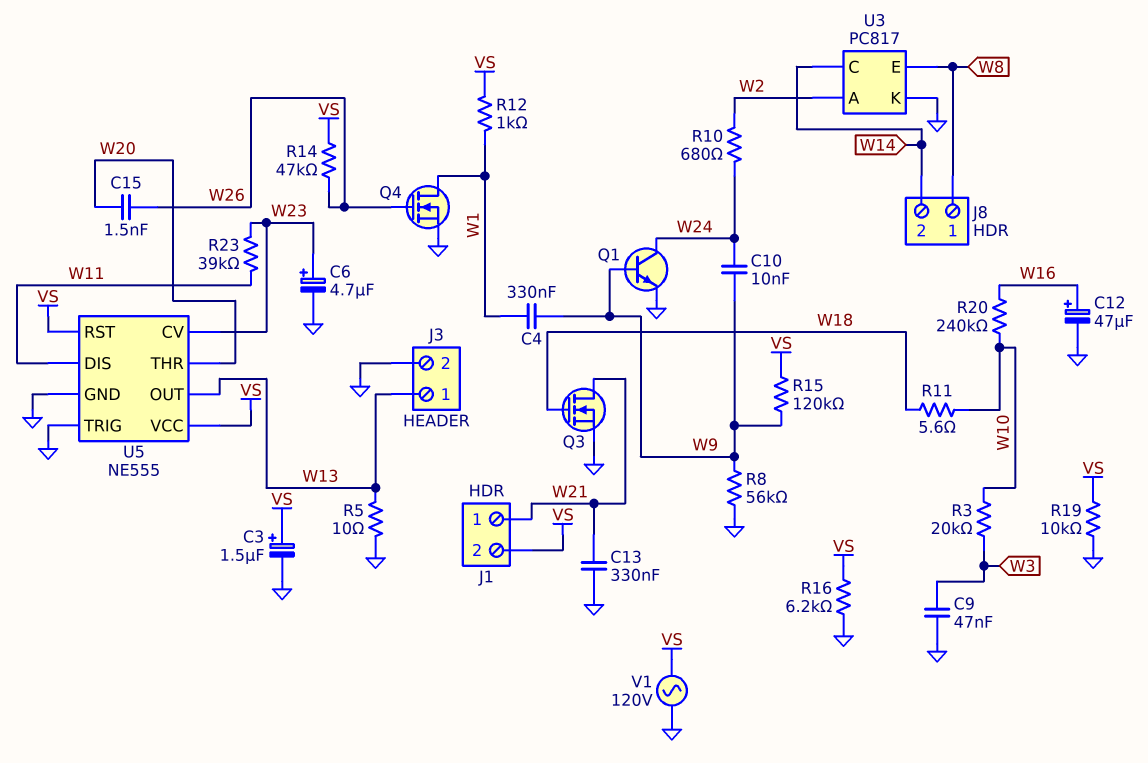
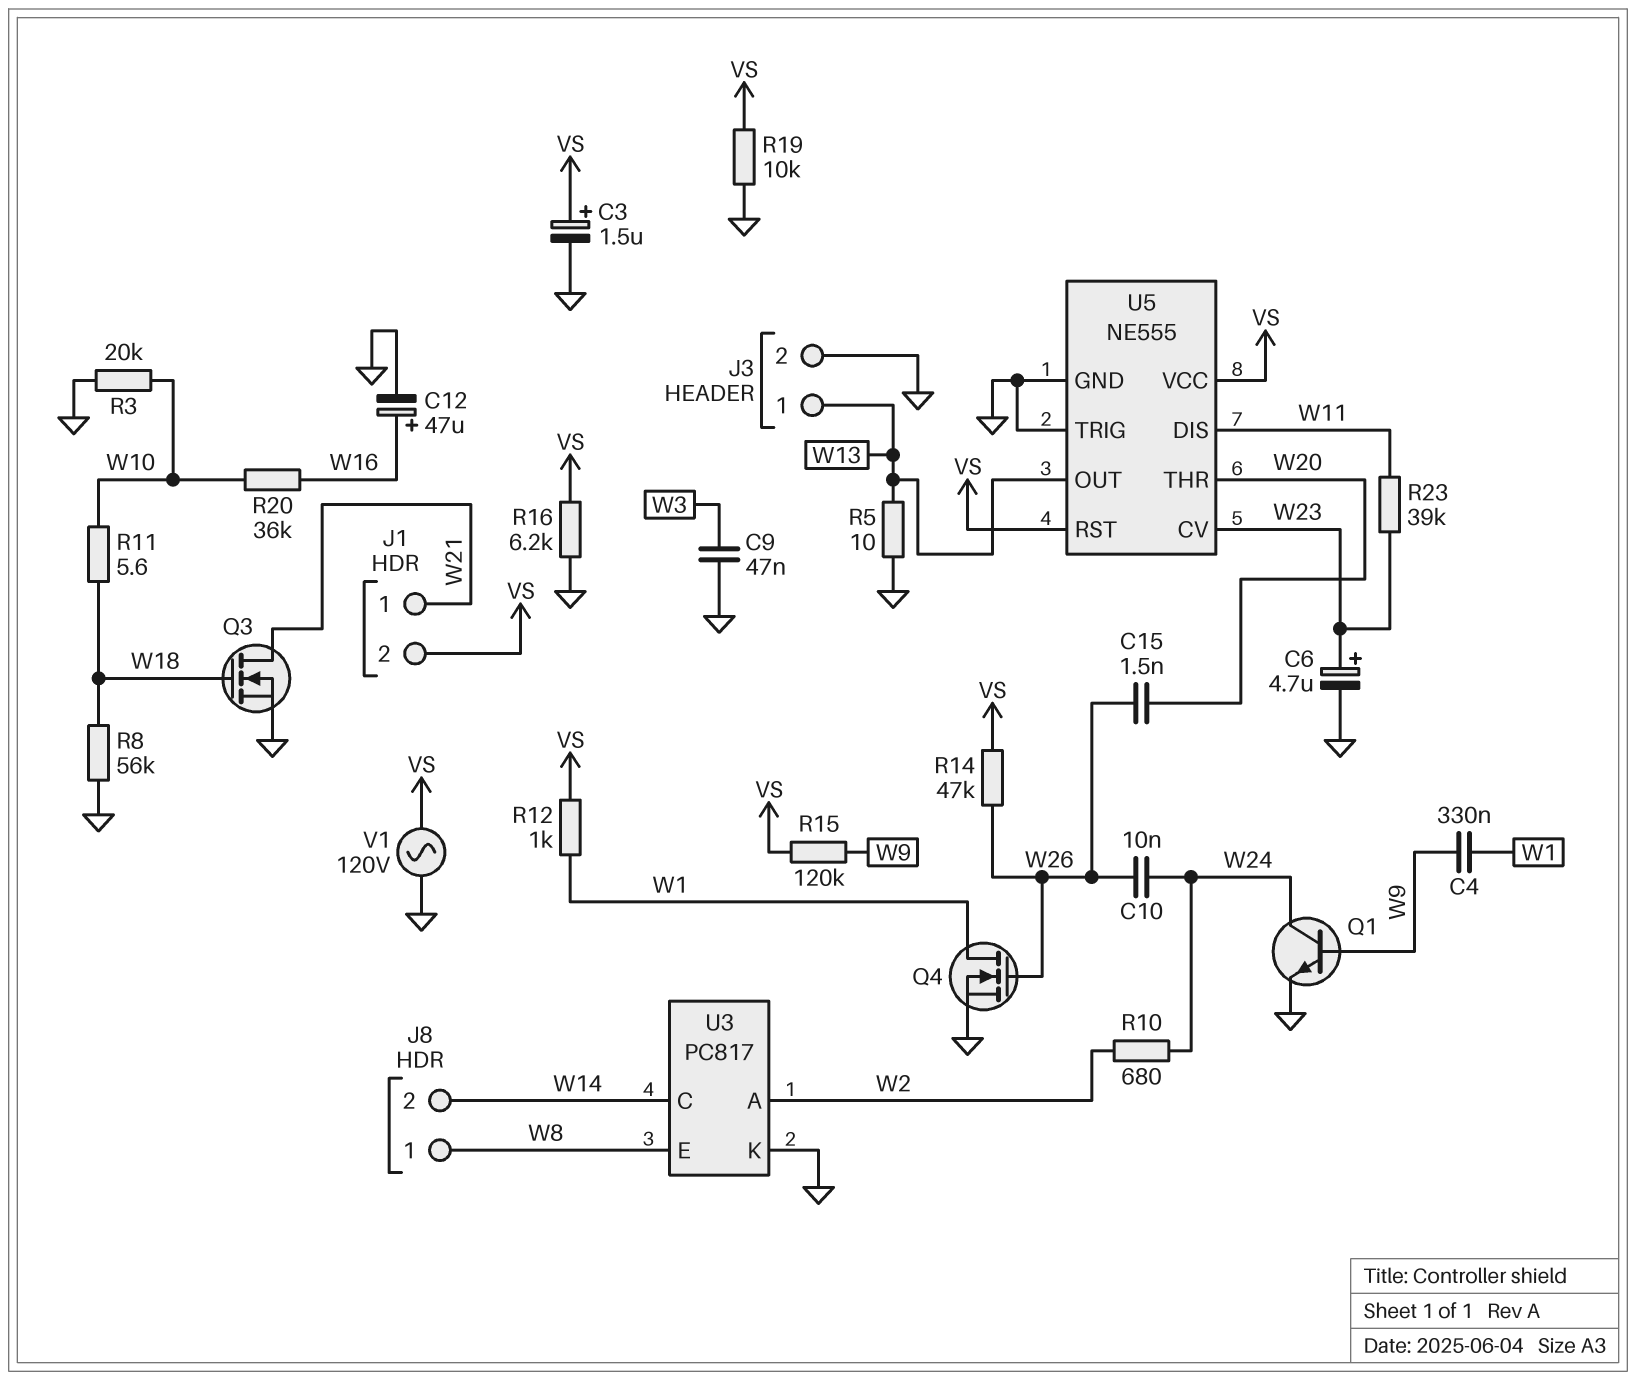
C10: 10nF (W9, W24) -> 10nF (W24, W26)
C13: 330nF (GND, W21) -> none
R3: 20k (W3, W10) -> 20k (GND, W10)
R8: 56k (GND, W9) -> 56k (GND, W18)
R20: 240k (W10, W16) -> 36k (W10, W16)

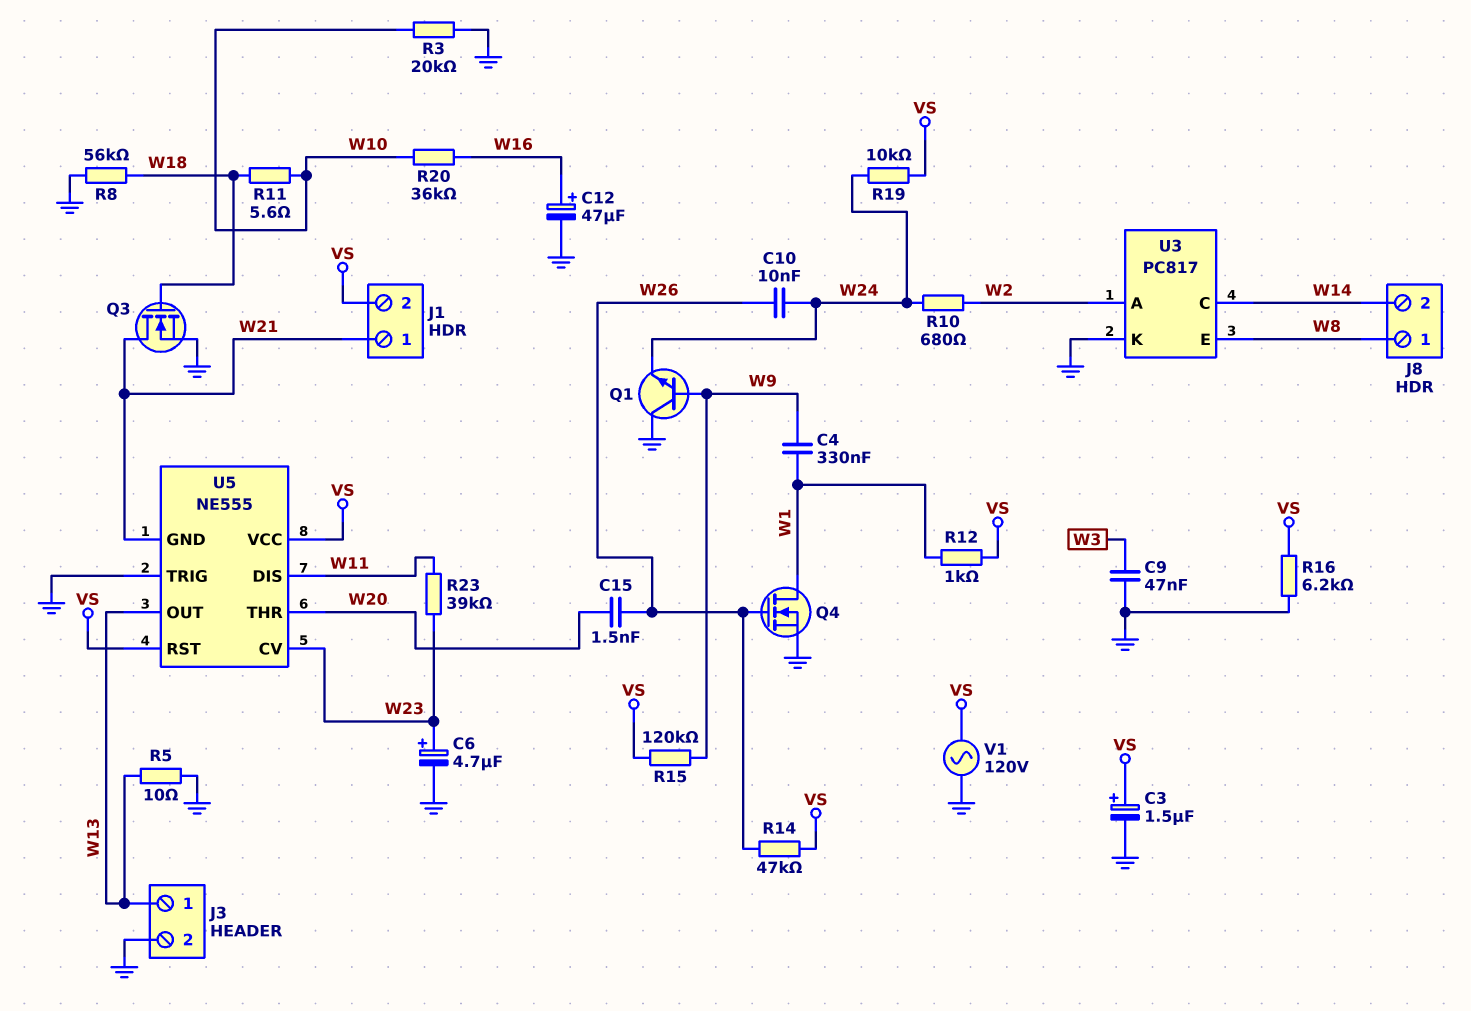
Q1: NPN (B W9, C W24, E GND) -> NPN (B W9, C GND, E W24)
R19: 10k (GND, VS) -> 10k (VS, W24)
U5 pin GND: GND -> W21

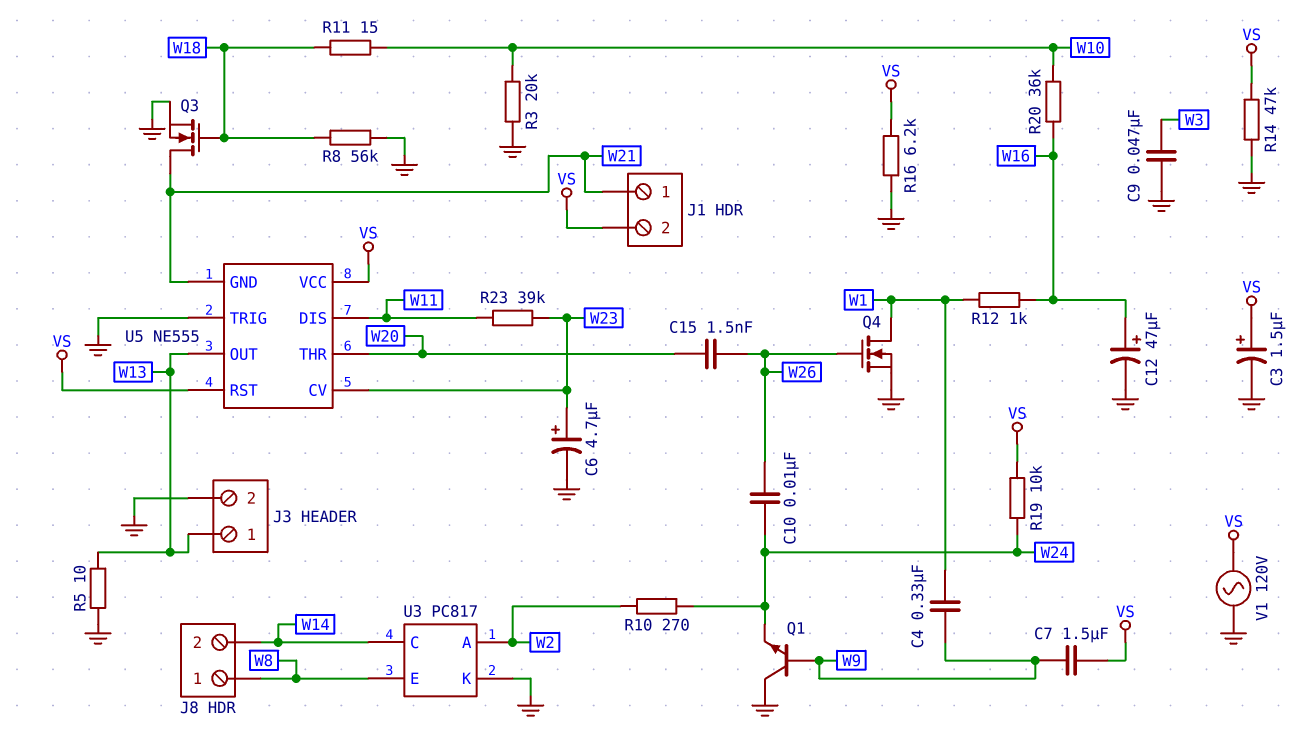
C7: none -> 1.5uF (VS, W9)
R10: 680 (W2, W24) -> 270 (W2, W24)
R11: 5.6 (W10, W18) -> 15 (W10, W18)
R12: 1k (VS, W1) -> 1k (W1, W16)
R14: 47k (VS, W26) -> 47k (GND, VS)
R15: 120k (VS, W9) -> none

